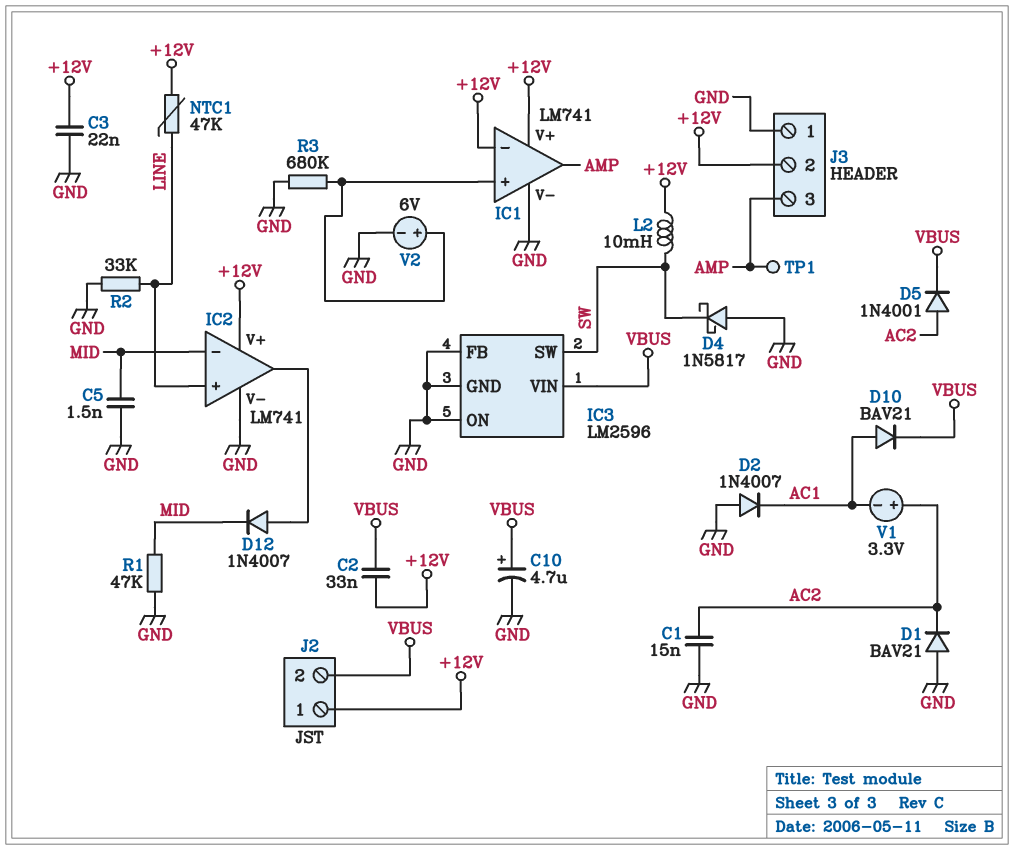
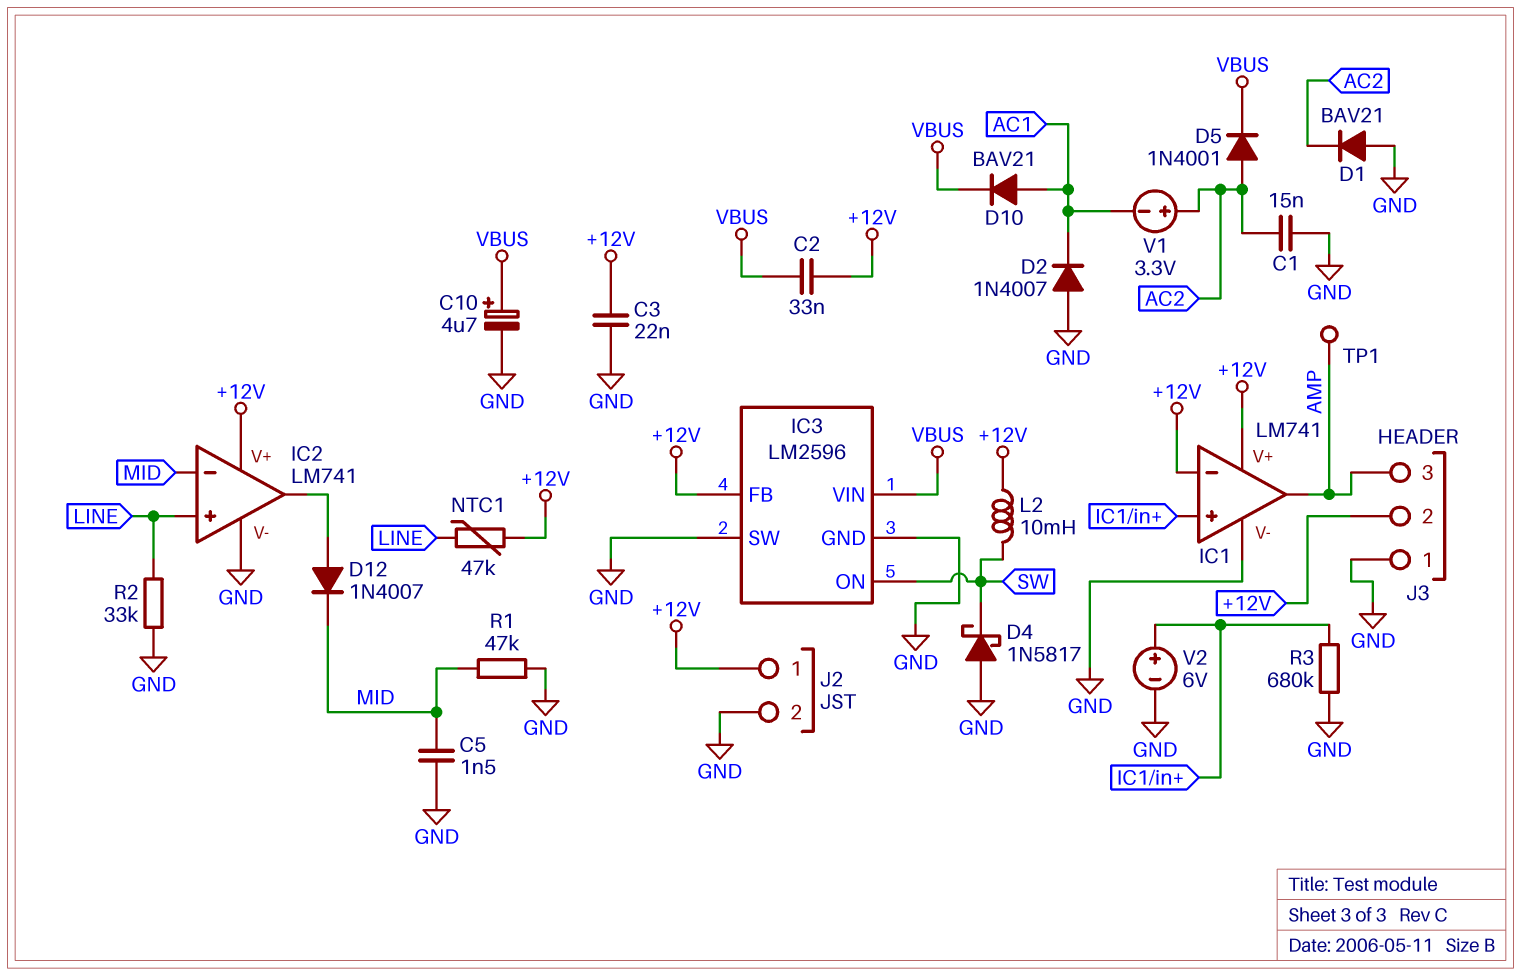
IC3 pin FB: GND -> +12V
IC3 pin ON: GND -> SW
IC3 pin SW: SW -> GND
J2 pin 2: VBUS -> GND

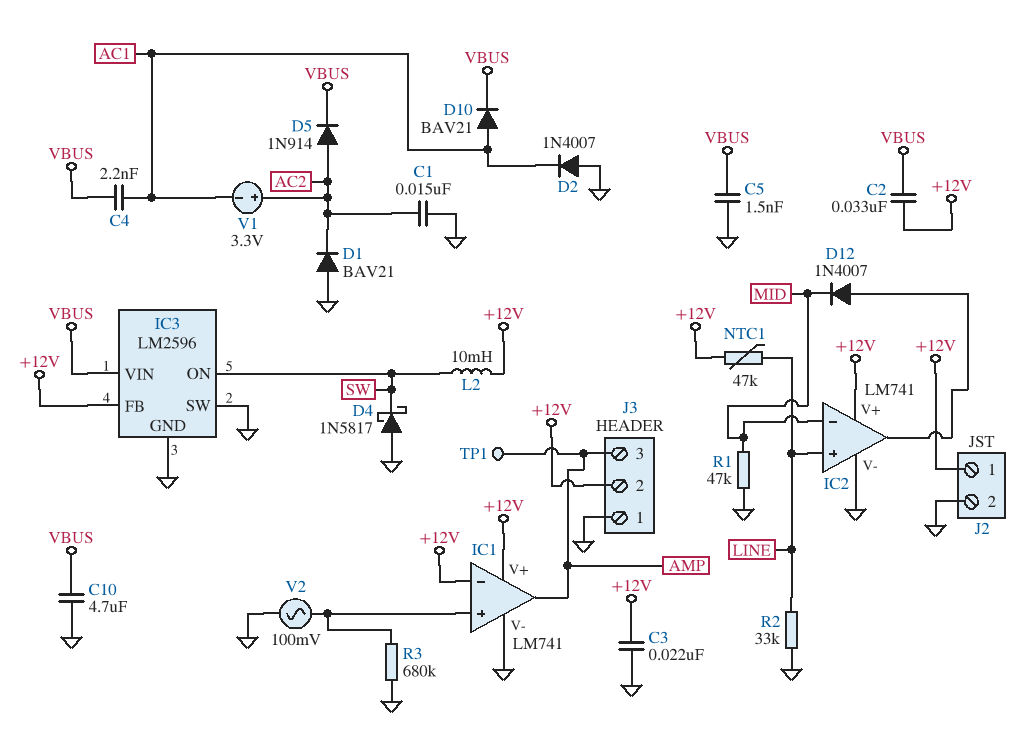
C4: none -> 2.2nF (AC1, VBUS)
C5: 1.5nF (GND, MID) -> 1.5nF (GND, VBUS)
C10: 4.7uF (plus VBUS, minus GND) -> 4.7uF (GND, VBUS)
D5: diode 1N4001 (A AC2, K VBUS) -> diode 1N914 (A AC2, K VBUS)
V2: 6V (plus IC1/in+, minus GND) -> AC 100mV (GND, IC1/in+)

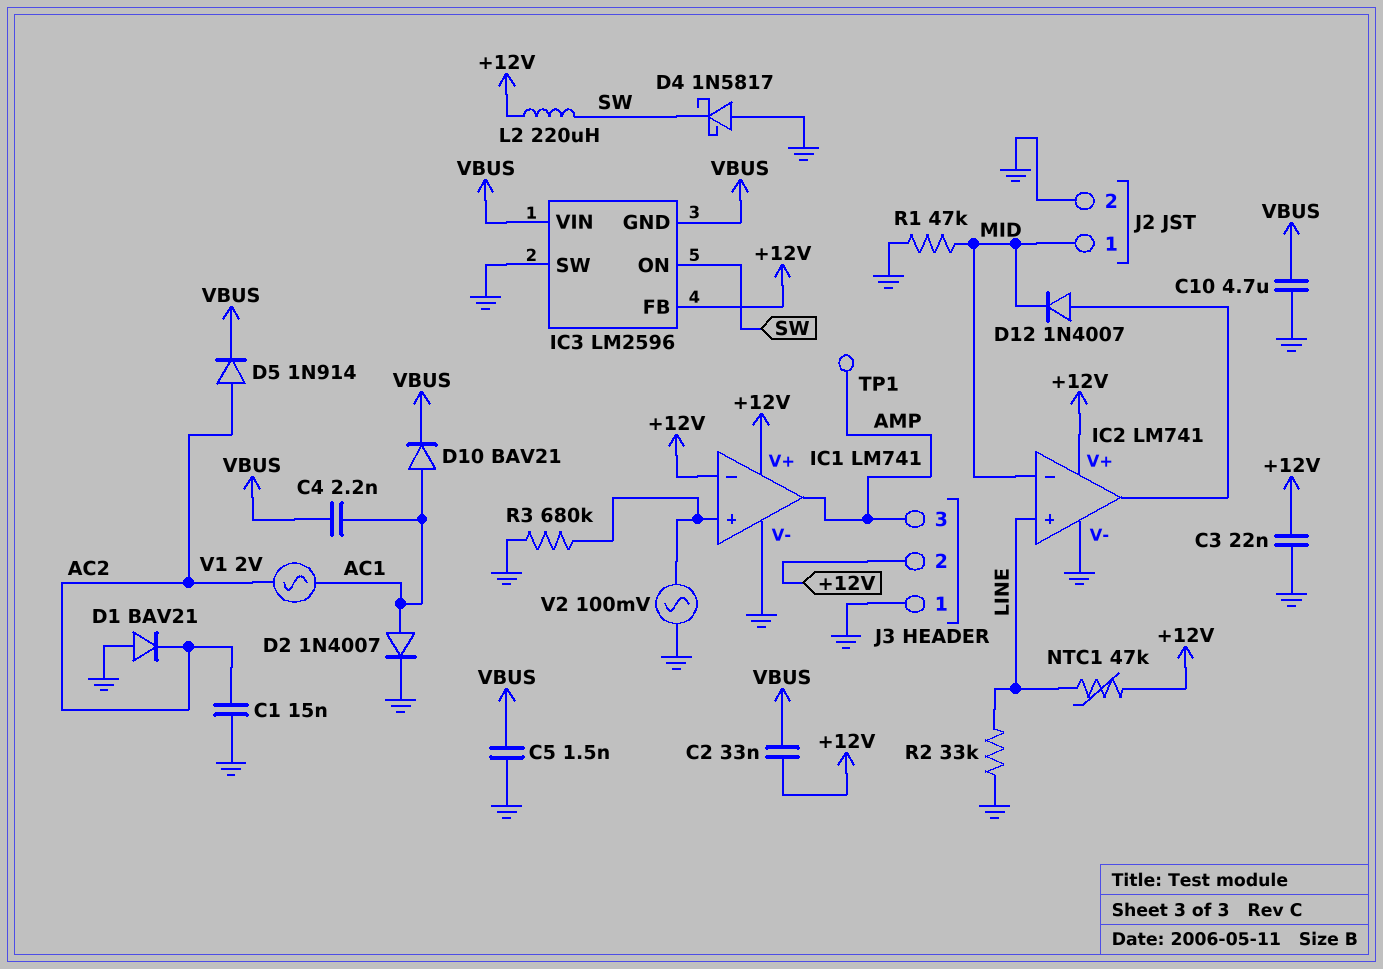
D2: diode 1N4007 (A GND, K AC1) -> diode 1N4007 (A AC1, K GND)
IC3 pin GND: GND -> VBUS
J2 pin 1: +12V -> MID
L2: 10mH (+12V, SW) -> 220uH (+12V, SW)
V1: 3.3V (plus AC2, minus AC1) -> AC 2V (AC1, AC2)

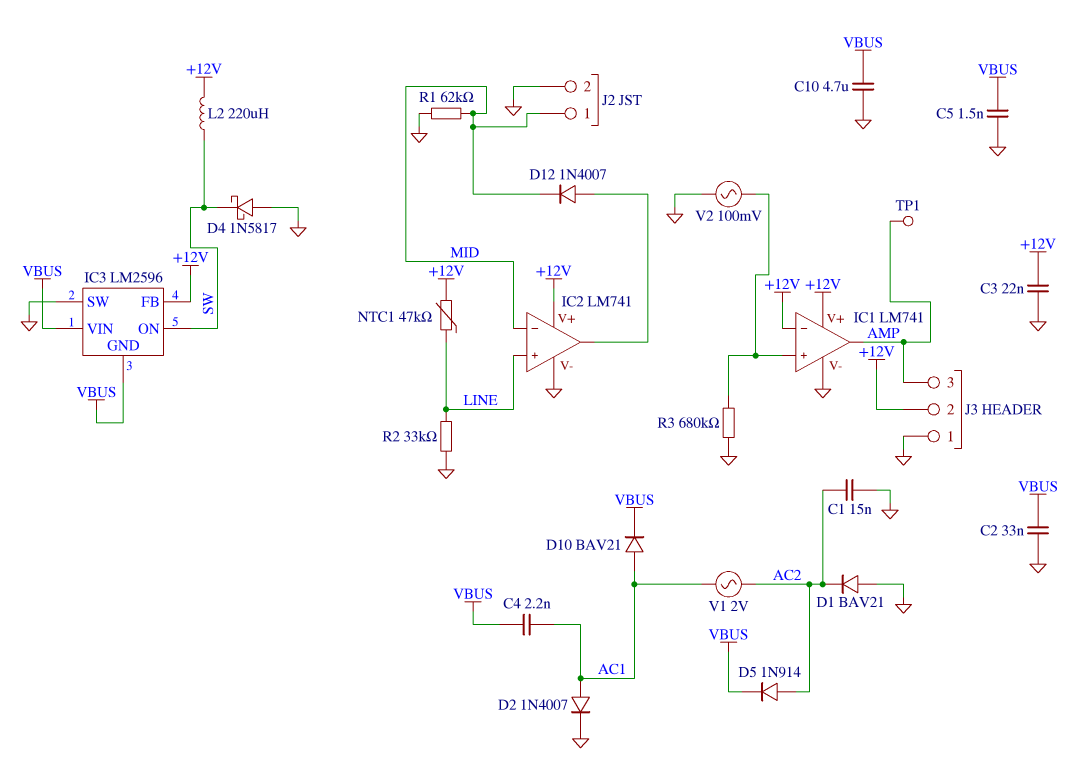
C2: 33nF (+12V, VBUS) -> 33nF (GND, VBUS)
R1: 47k (GND, MID) -> 62k (GND, MID)

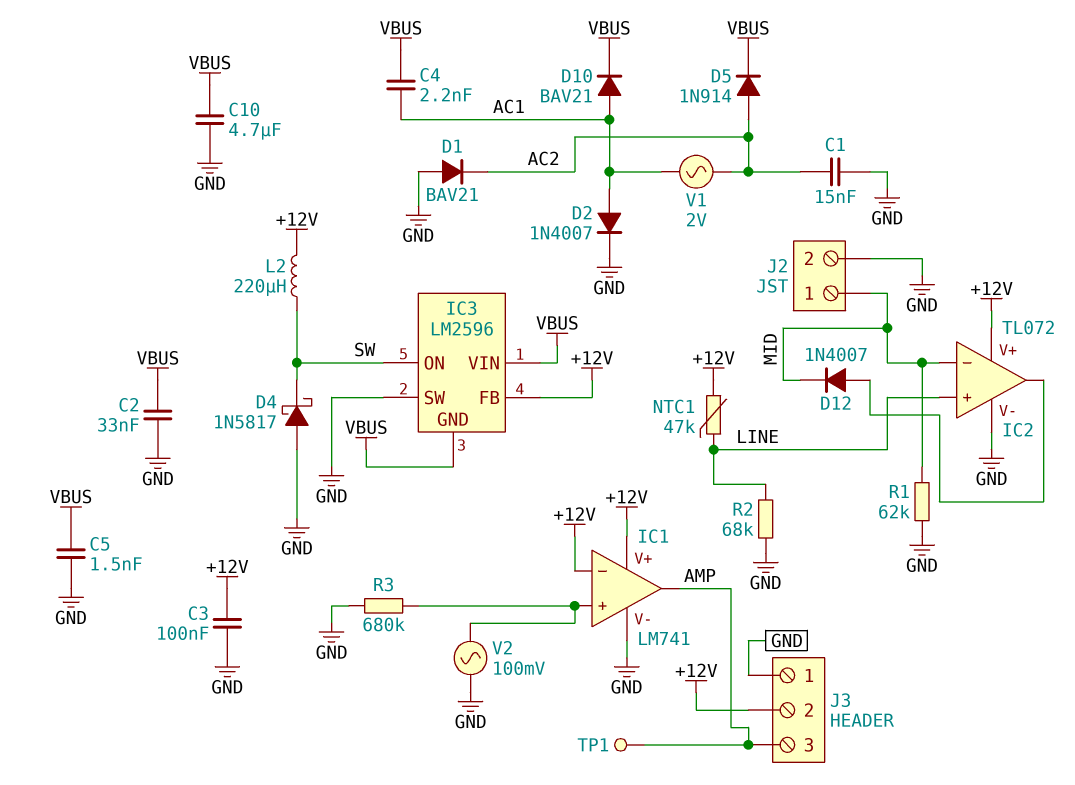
C3: 22nF (+12V, GND) -> 100nF (+12V, GND)
IC2: LM741 -> TL072
R2: 33k (GND, LINE) -> 68k (GND, LINE)

